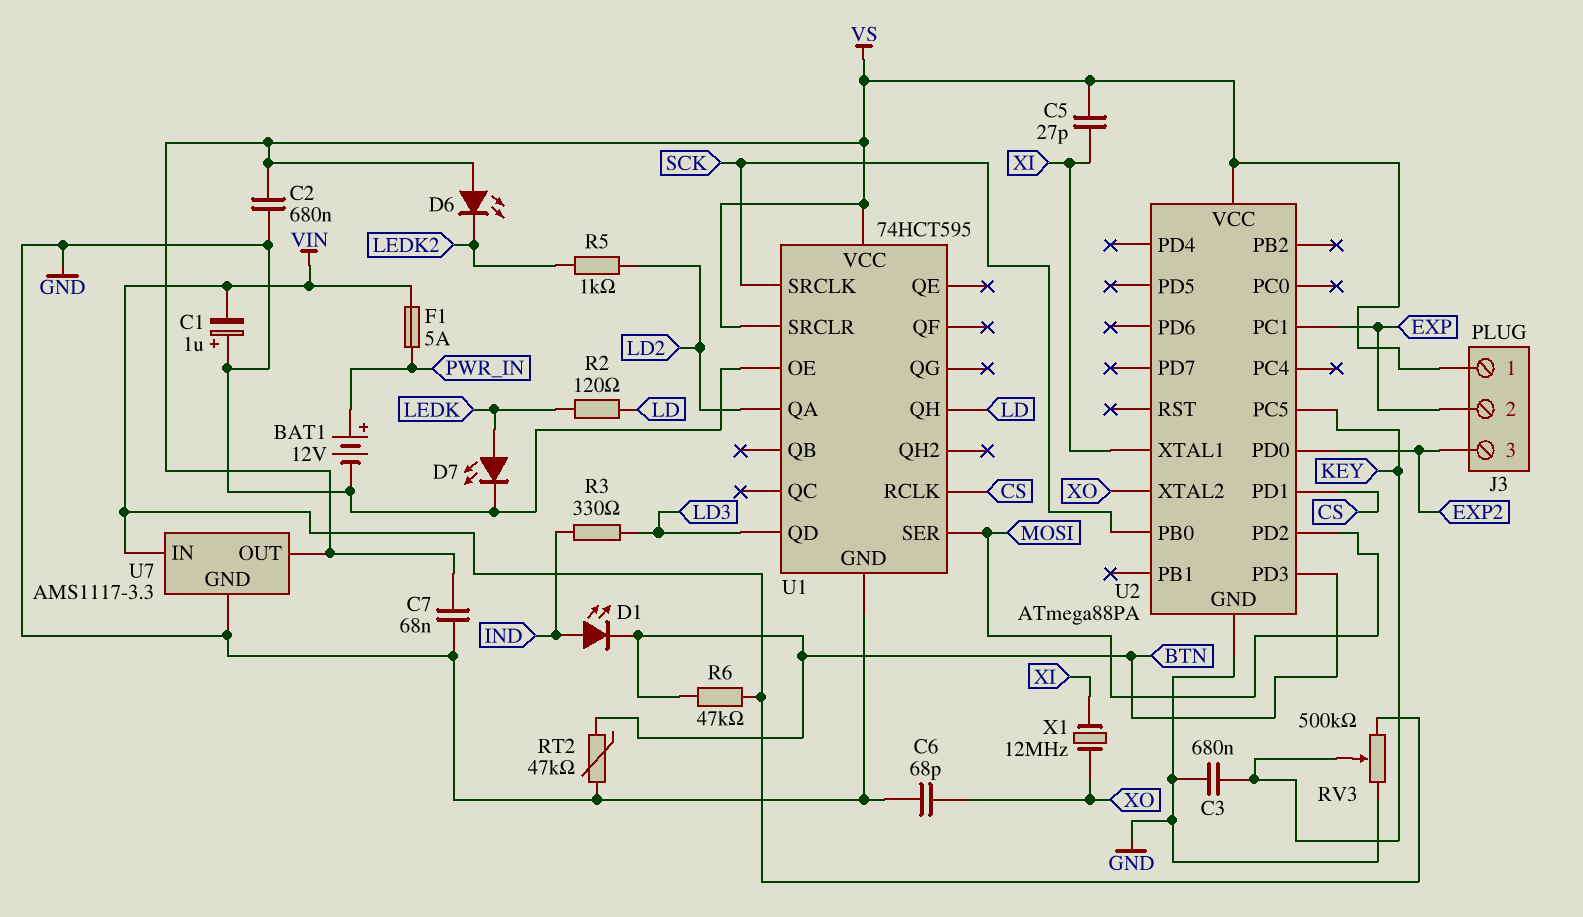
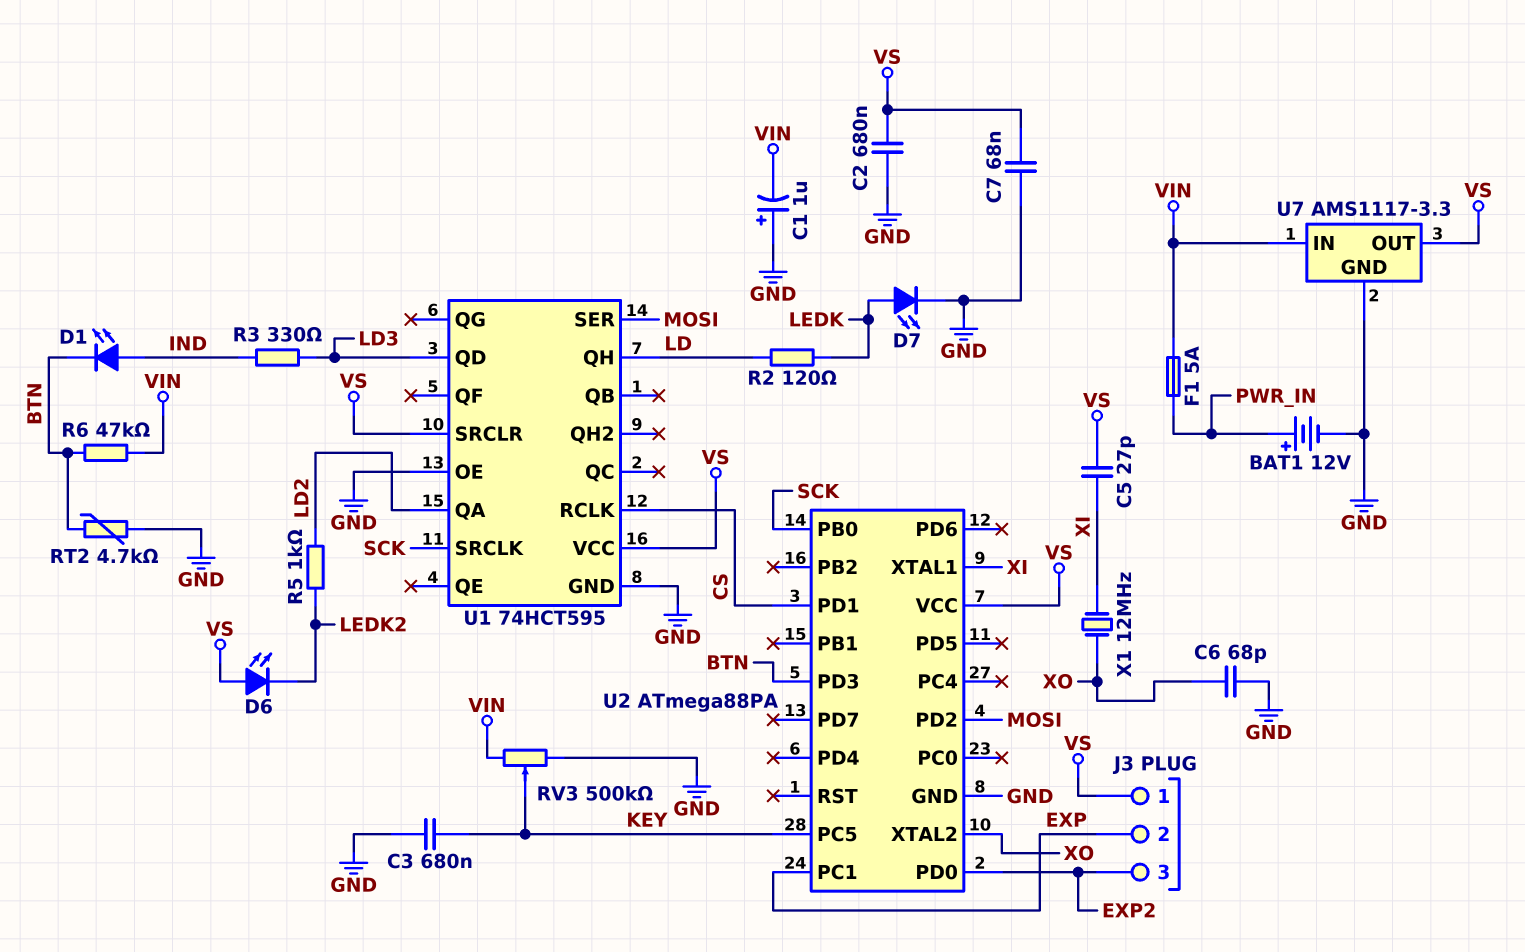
RT2: 47k (BTN, GND) -> 4.7k (BTN, GND)

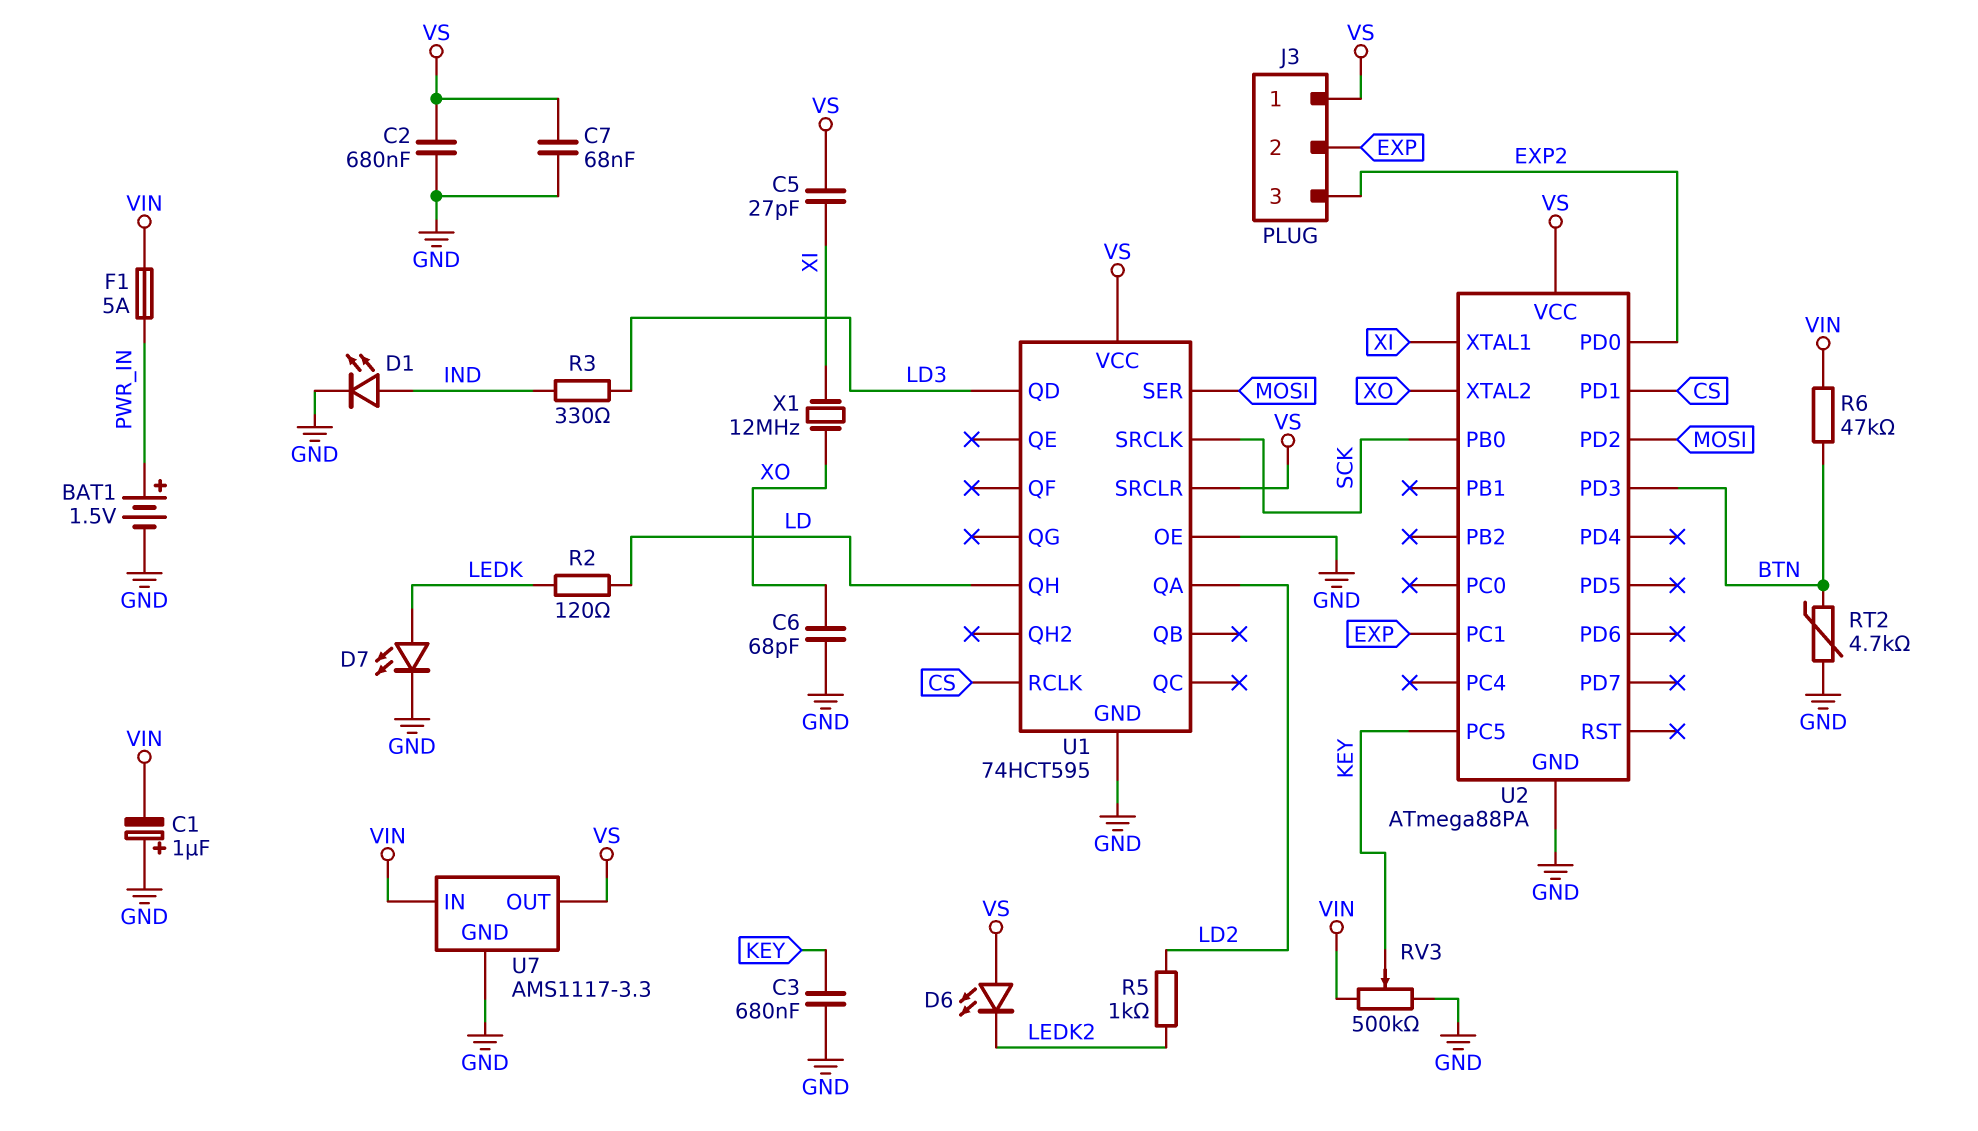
BAT1: 12V (plus PWR_IN, minus GND) -> 1.5V (plus PWR_IN, minus GND)
D1: LED (A IND, K BTN) -> LED (A IND, K GND)

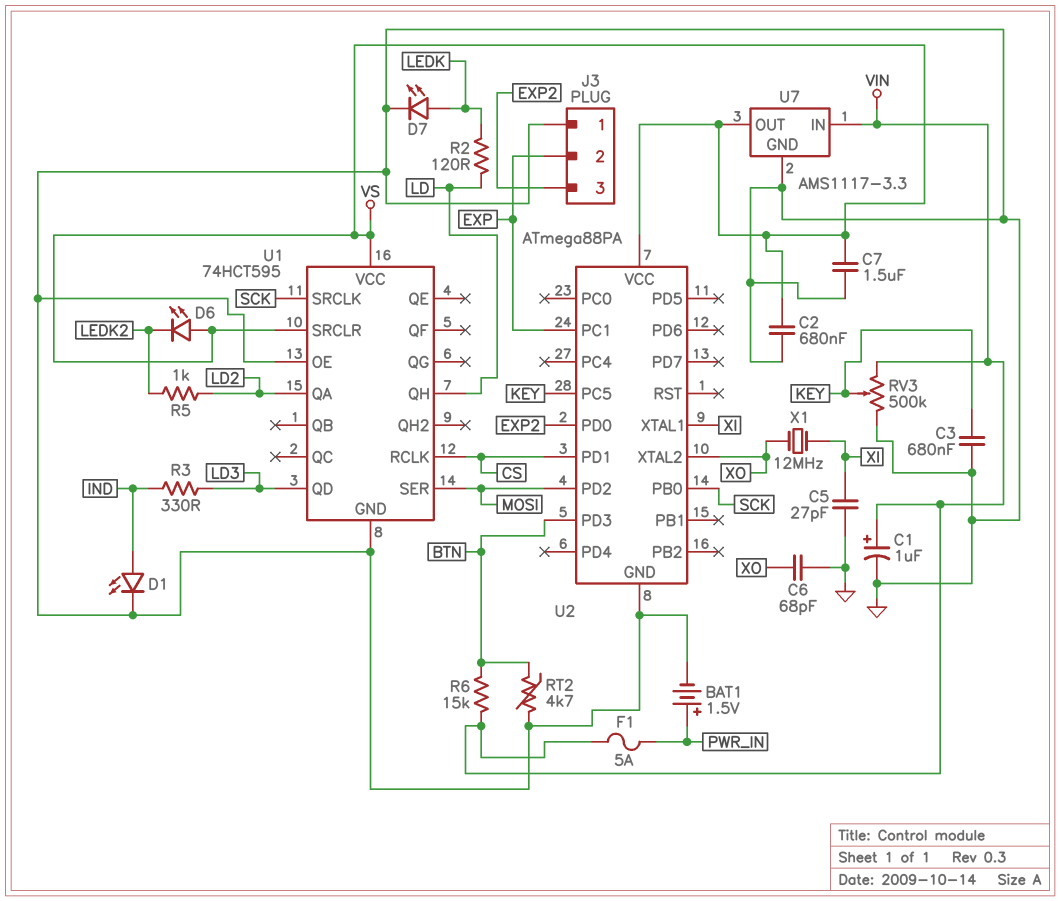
C1: 1uF (plus GND, minus VIN) -> 1uF (plus VIN, minus GND)
C5: 27pF (VS, XI) -> 27pF (GND, XI)
C7: 68nF (GND, VS) -> 1.5uF (GND, VS)
J3 pin 1: VS -> GND
R6: 47k (BTN, VIN) -> 15k (BTN, VIN)

